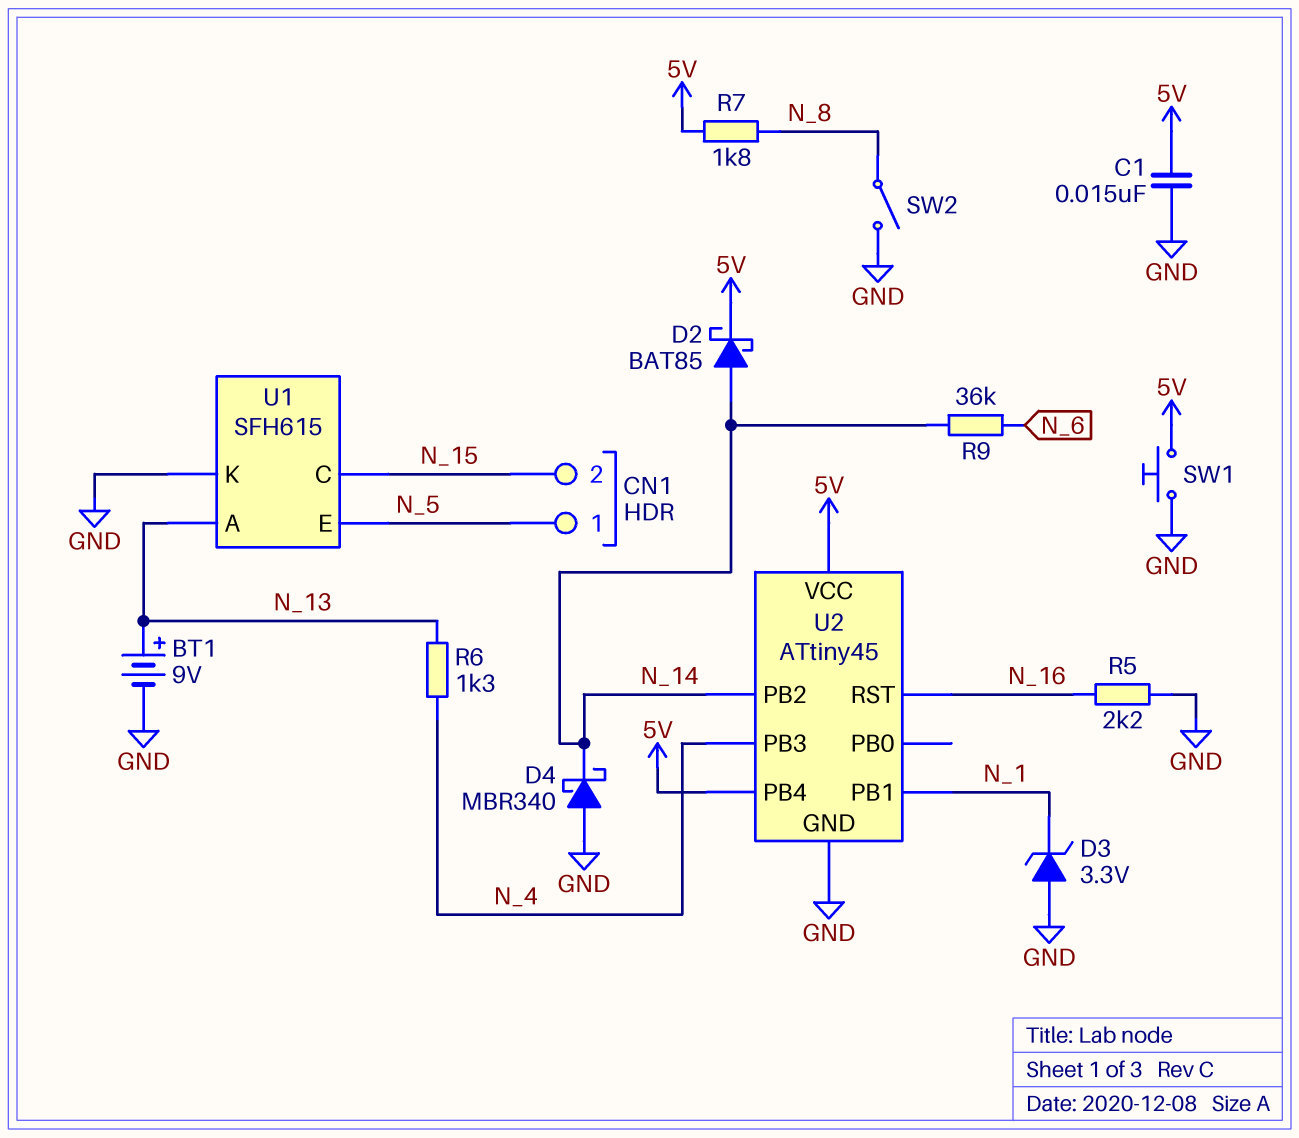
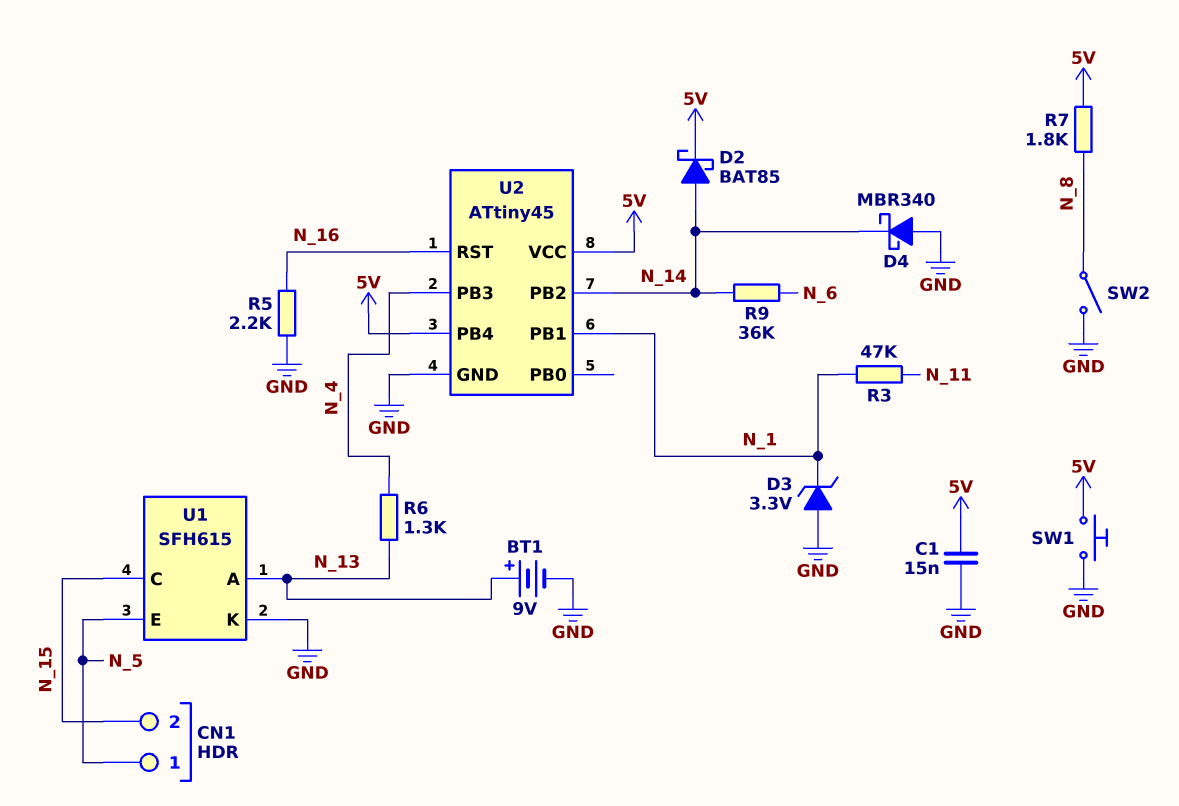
R3: none -> 47k (N_1, N_11)

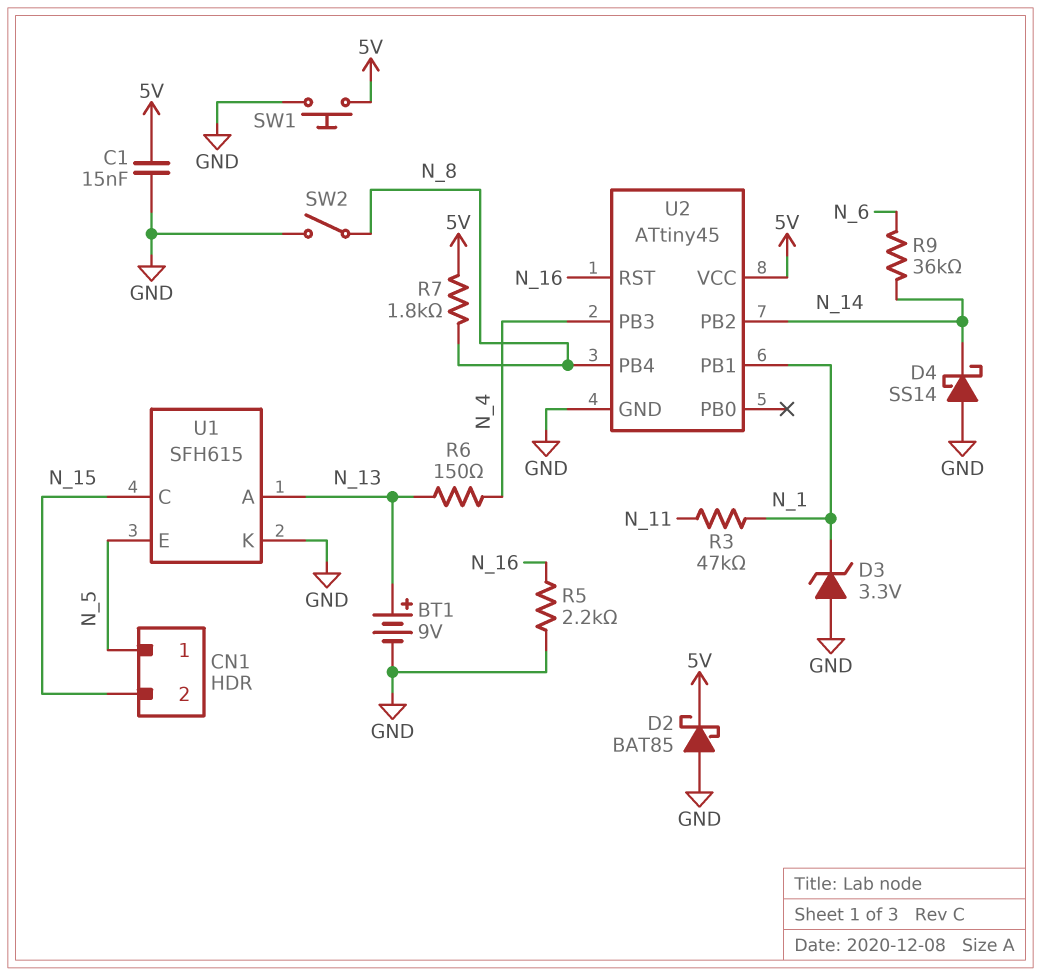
D2: schottky BAT85 (A N_14, K 5V) -> schottky BAT85 (A GND, K 5V)
D4: schottky MBR340 (A GND, K N_14) -> schottky SS14 (A GND, K N_14)
R6: 1.3k (N_4, N_13) -> 150 (N_4, N_13)
U2 pin PB4: 5V -> N_8

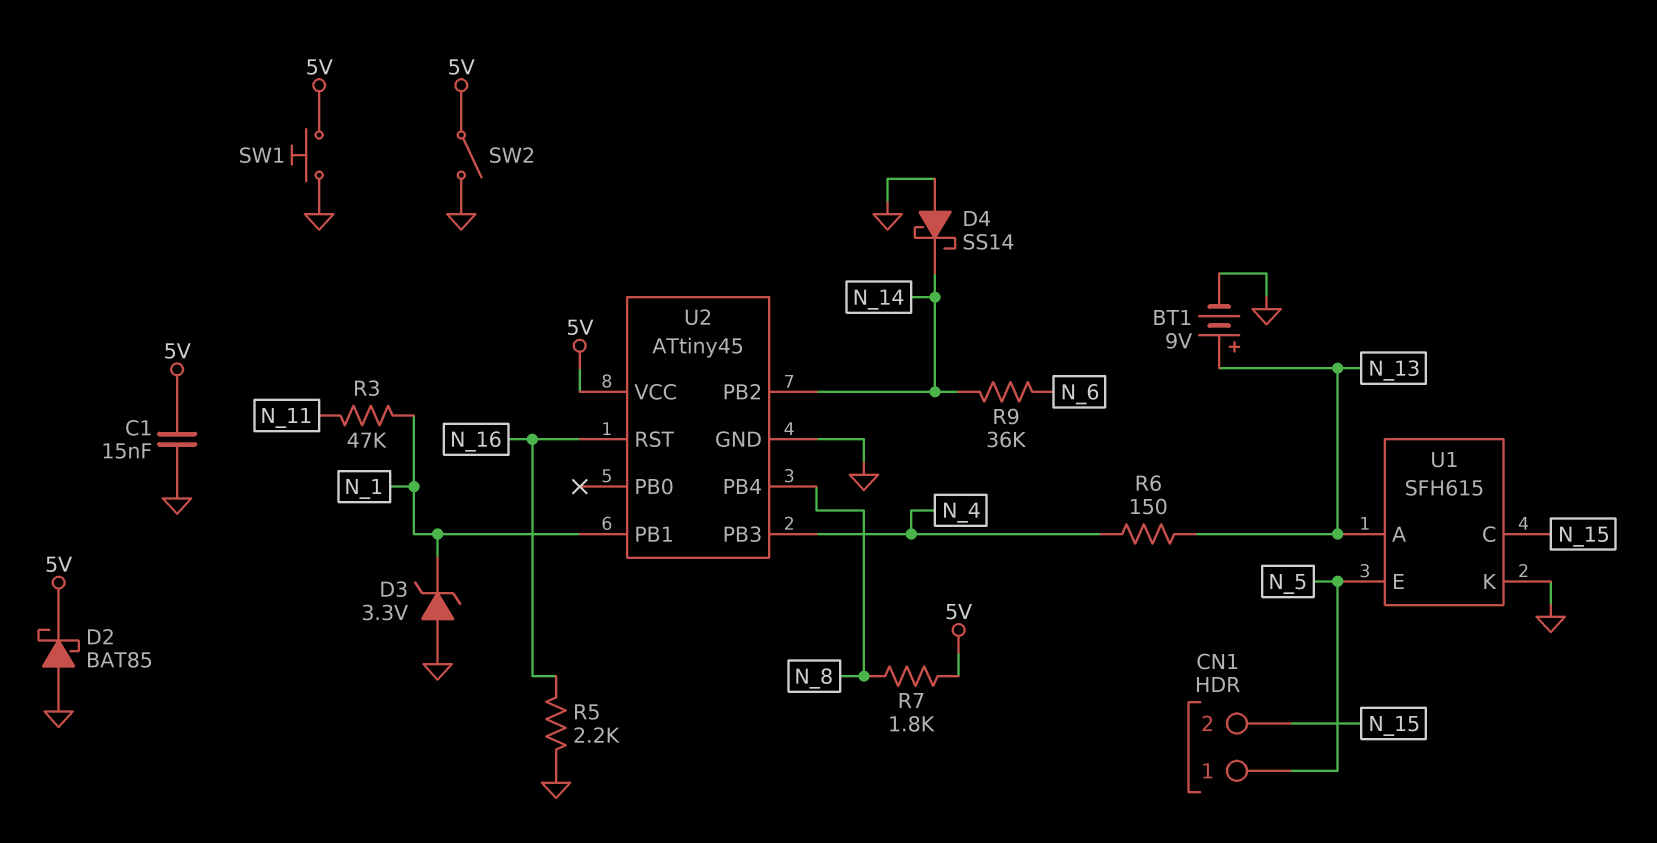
SW2: switch (GND, N_8) -> switch (5V, GND)

